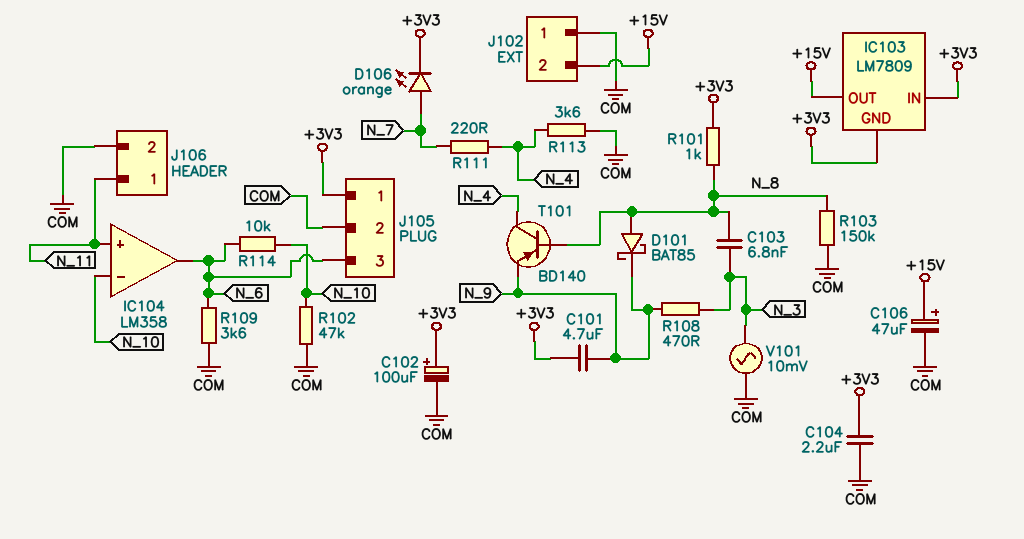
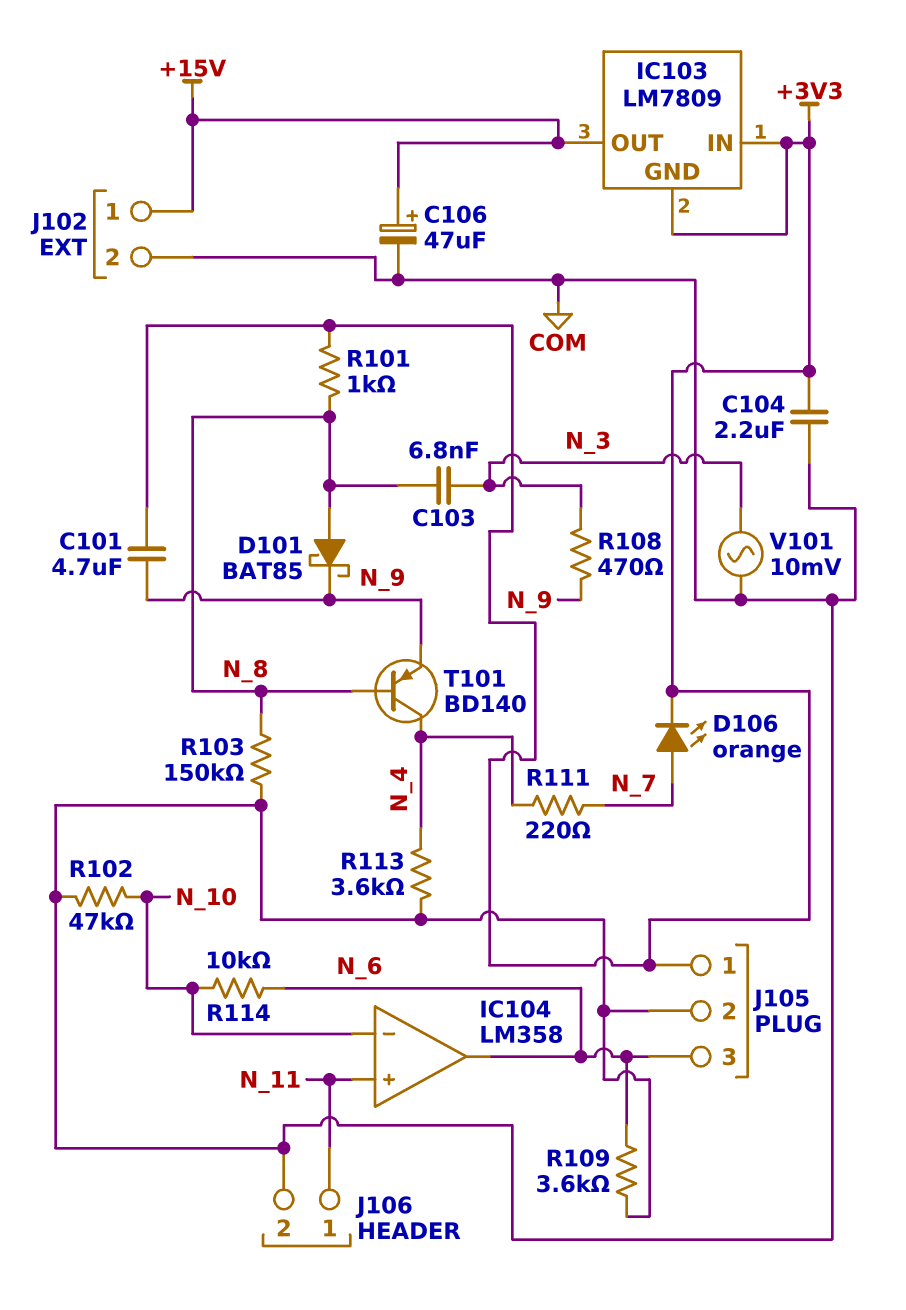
C102: 100uF (plus +3V3, minus COM) -> none
J102 pin 1: COM -> +15V
J102 pin 2: +15V -> COM

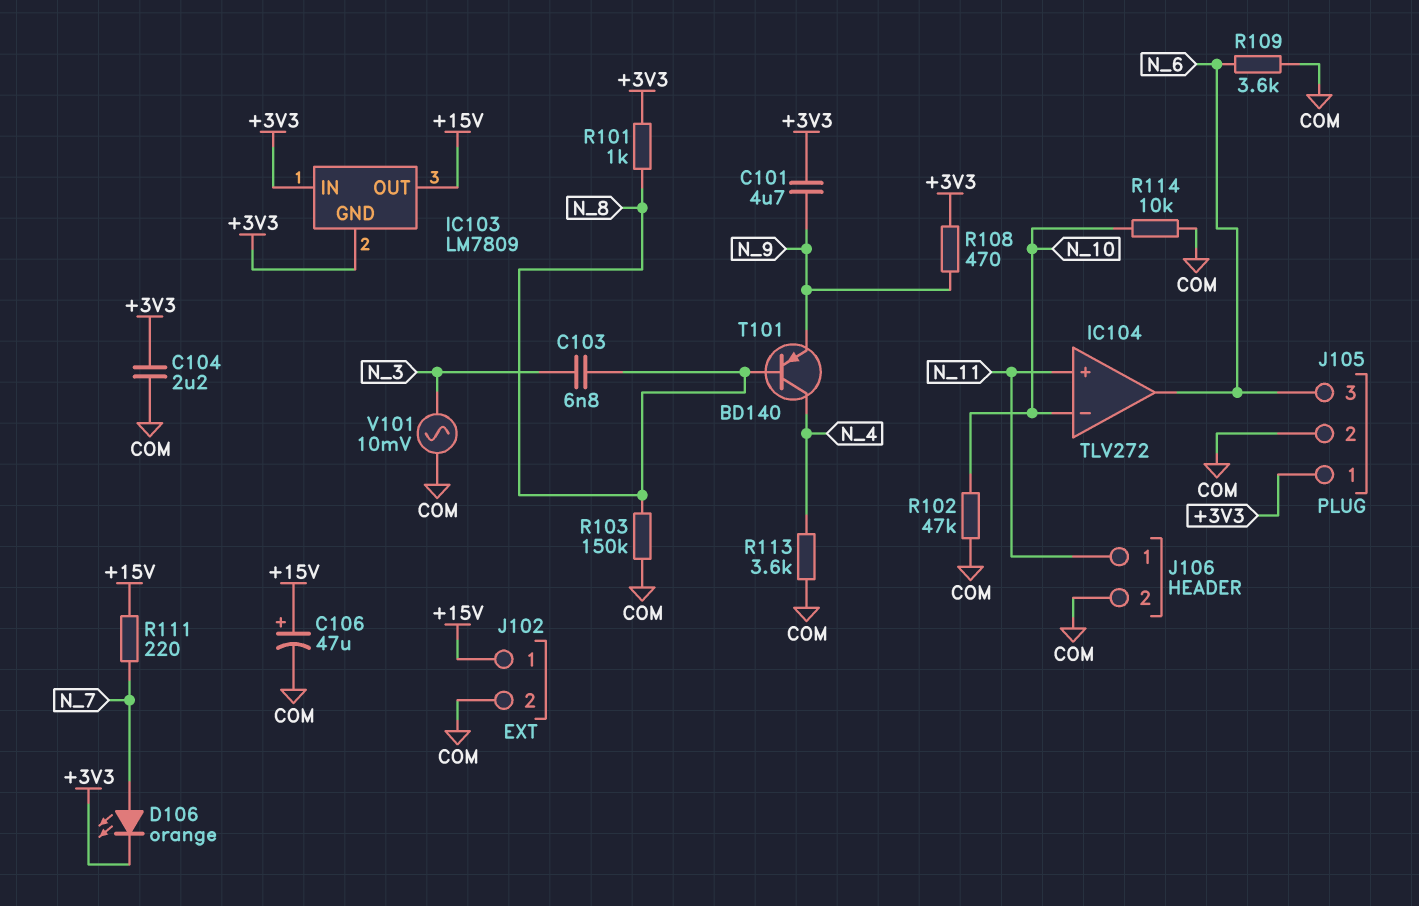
D101: schottky BAT85 (A N_8, K N_9) -> none
IC104: LM358 -> TLV272
R108: 470 (N_3, N_9) -> 470 (+3V3, N_9)
R111: 220 (N_4, N_7) -> 220 (+15V, N_7)
R114: 10k (N_6, N_10) -> 10k (COM, N_10)

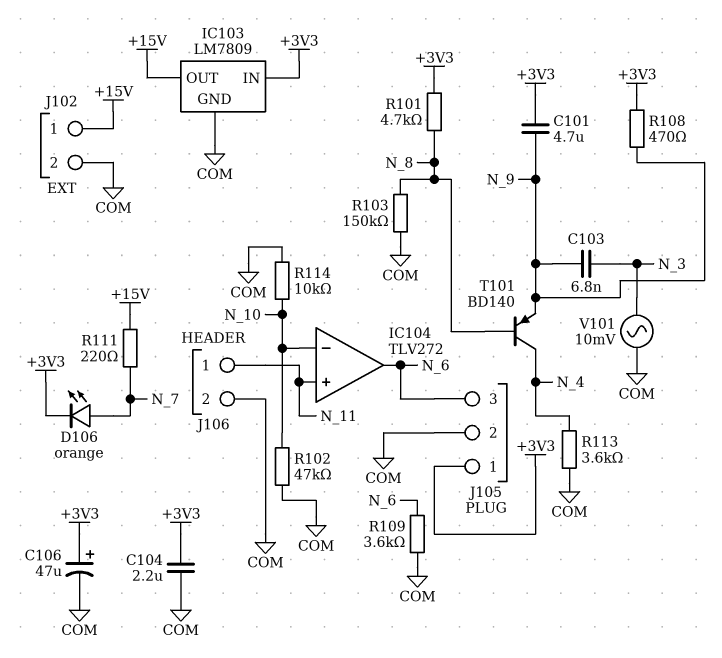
C103: 6.8nF (N_3, N_8) -> 6.8nF (N_3, N_9)
C106: 47uF (plus +15V, minus COM) -> 47uF (plus +3V3, minus COM)
IC103 pin GND: +3V3 -> COM
R101: 1k (+3V3, N_8) -> 4.7k (+3V3, N_8)

